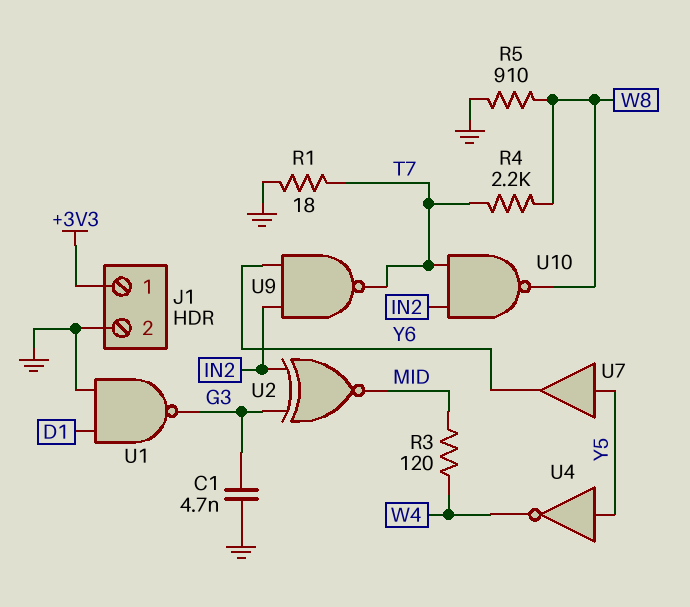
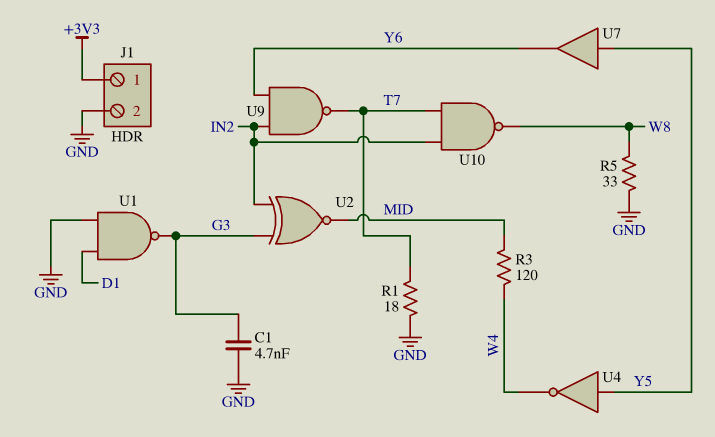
R4: 2.2k (T7, W8) -> none
R5: 910 (GND, W8) -> 33 (GND, W8)

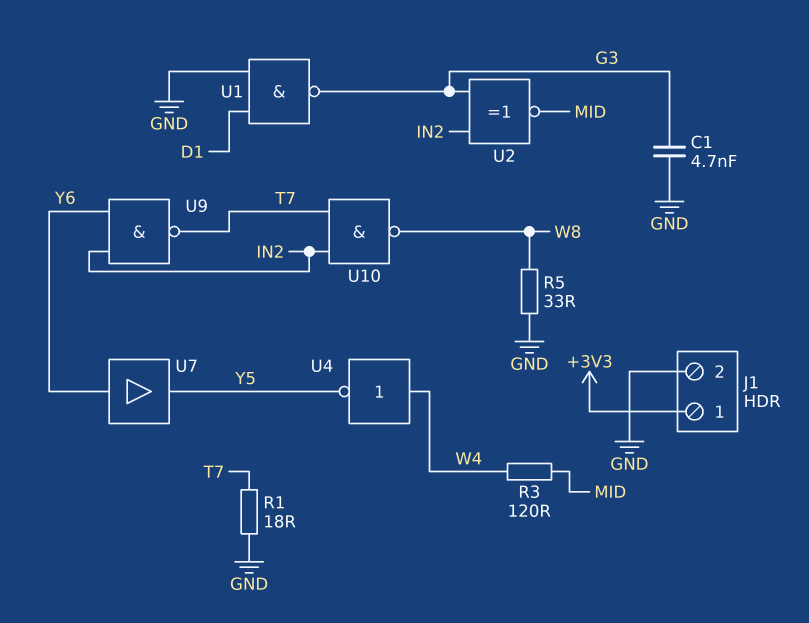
U4: NOT (in Y5, out W4) -> NOT (in W4, out Y5)
U7: buffer (in Y5, out Y6) -> buffer (in Y6, out Y5)

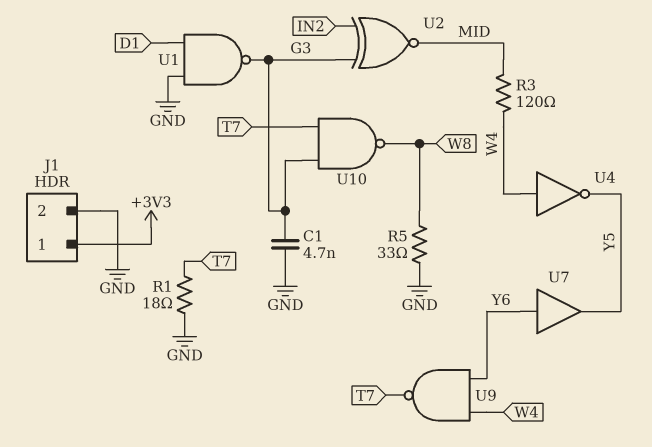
U9: NAND (in IN2, in Y6, out T7) -> NAND (in W4, in Y6, out T7)
U10: NAND (in IN2, in T7, out W8) -> NAND (in G3, in T7, out W8)

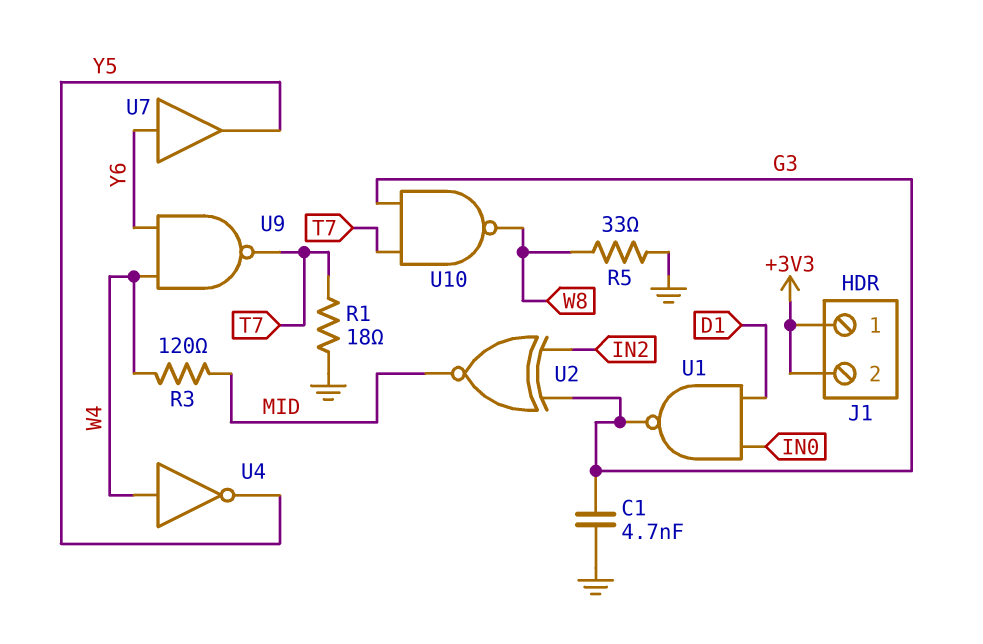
J1 pin 2: GND -> +3V3
U1: NAND (in D1, in GND, out G3) -> NAND (in D1, in IN0, out G3)

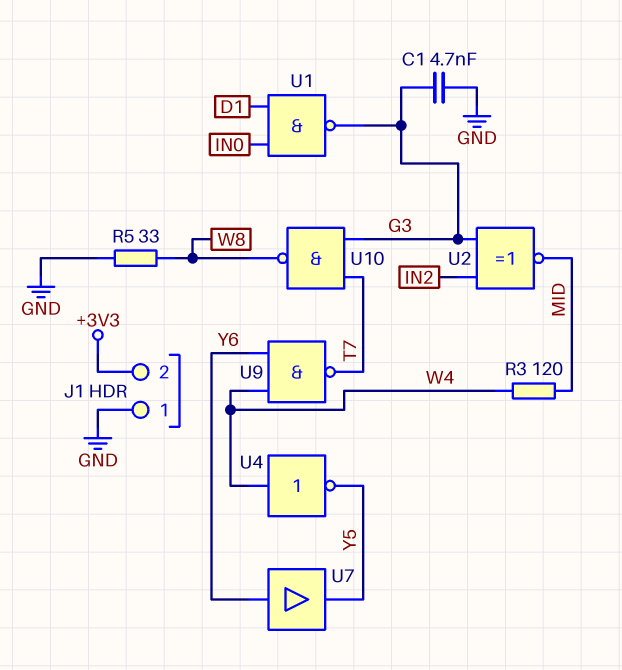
J1 pin 1: +3V3 -> GND
R1: 18 (GND, T7) -> none

